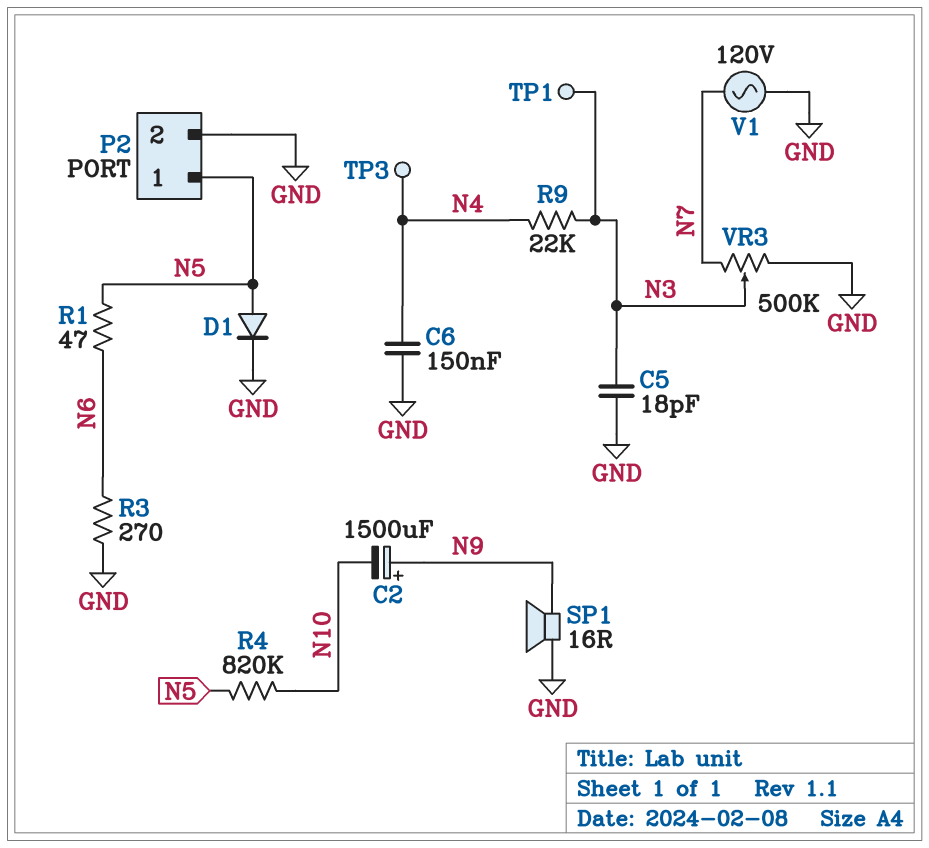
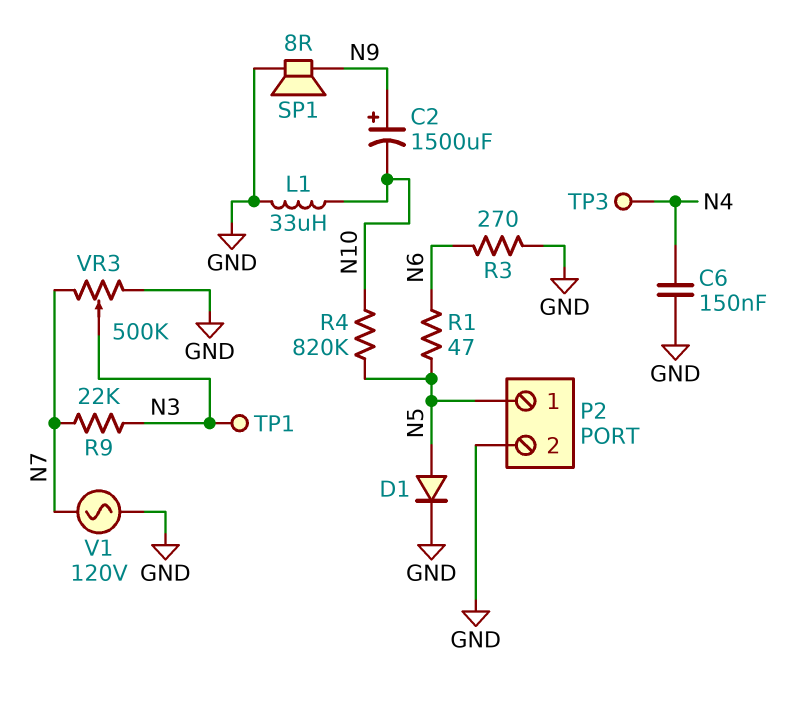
C5: 18pF (GND, N3) -> none
L1: none -> 33uH (GND, N10)
R9: 22k (N3, N4) -> 22k (N3, N7)
SP1: speaker 16R (GND, N9) -> speaker 8R (GND, N9)

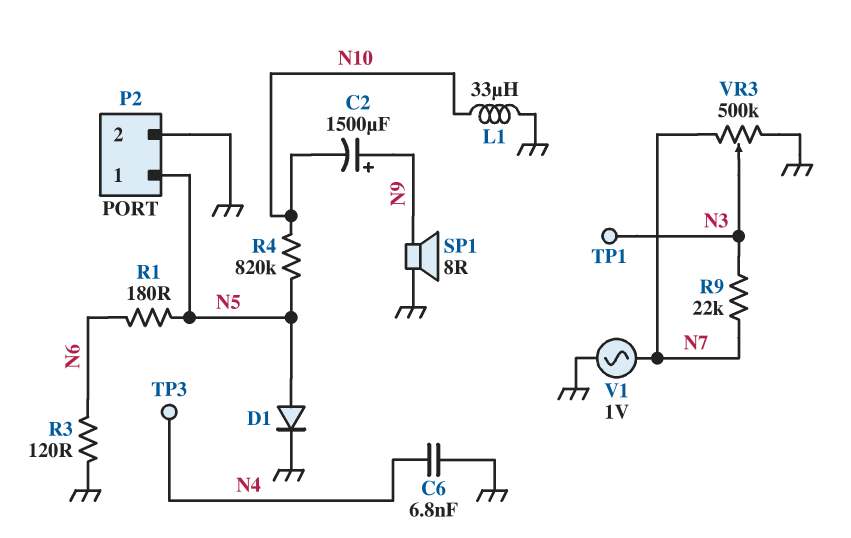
C6: 150nF (GND, N4) -> 6.8nF (GND, N4)
R1: 47 (N5, N6) -> 180 (N5, N6)
R3: 270 (GND, N6) -> 120 (GND, N6)
V1: AC 120V (GND, N7) -> AC 1V (GND, N7)

